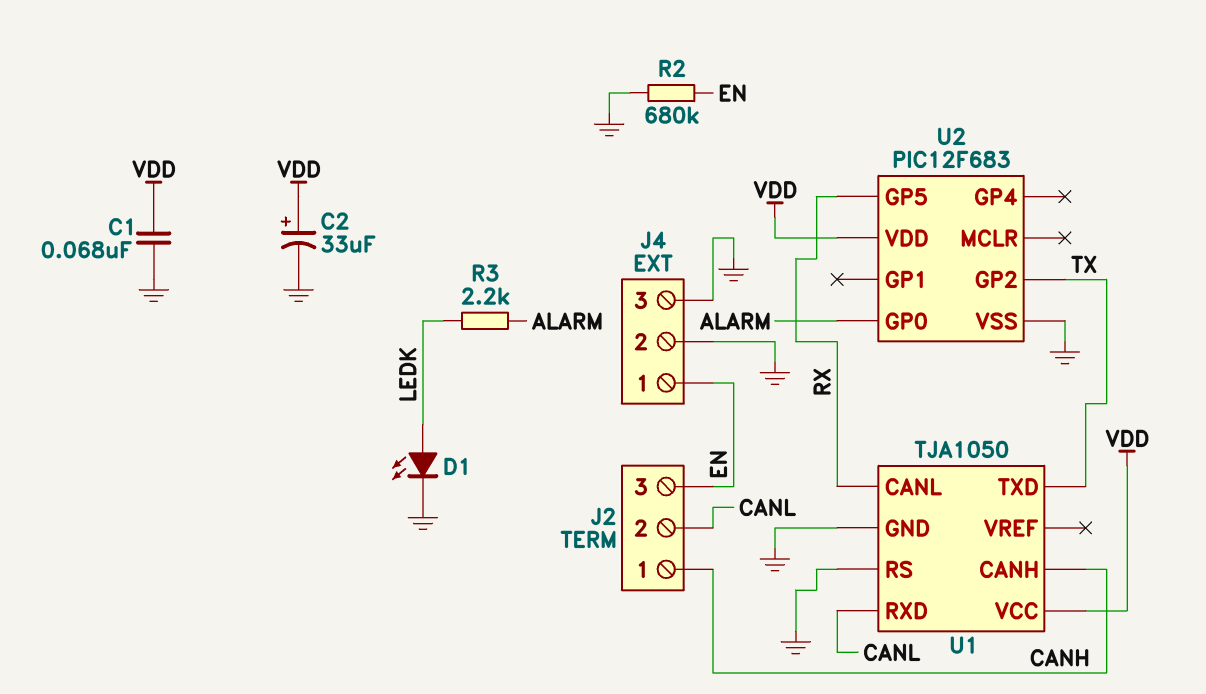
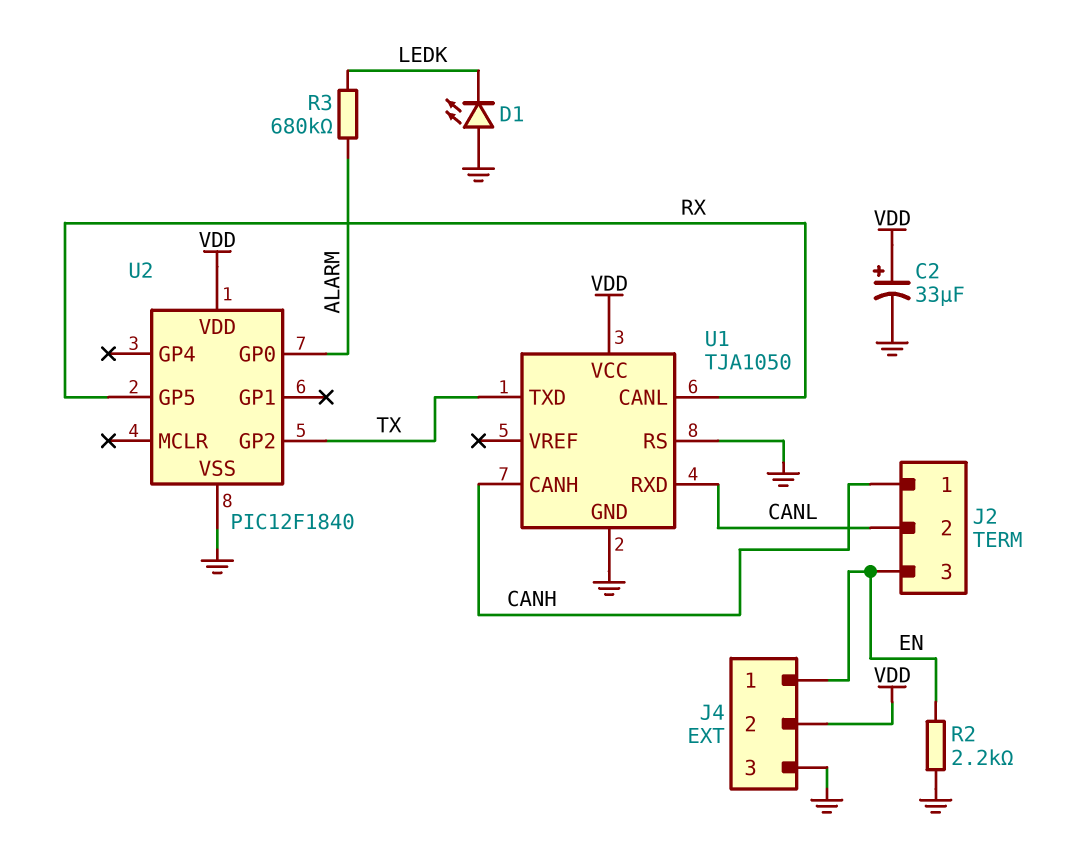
C1: 68nF (GND, VDD) -> none
D1: LED (A LEDK, K GND) -> LED (A GND, K LEDK)
J4 pin 2: GND -> VDD
R2: 680k (EN, GND) -> 2.2k (EN, GND)
R3: 2.2k (ALARM, LEDK) -> 680k (ALARM, LEDK)
U2: PIC12F683 -> PIC12F1840

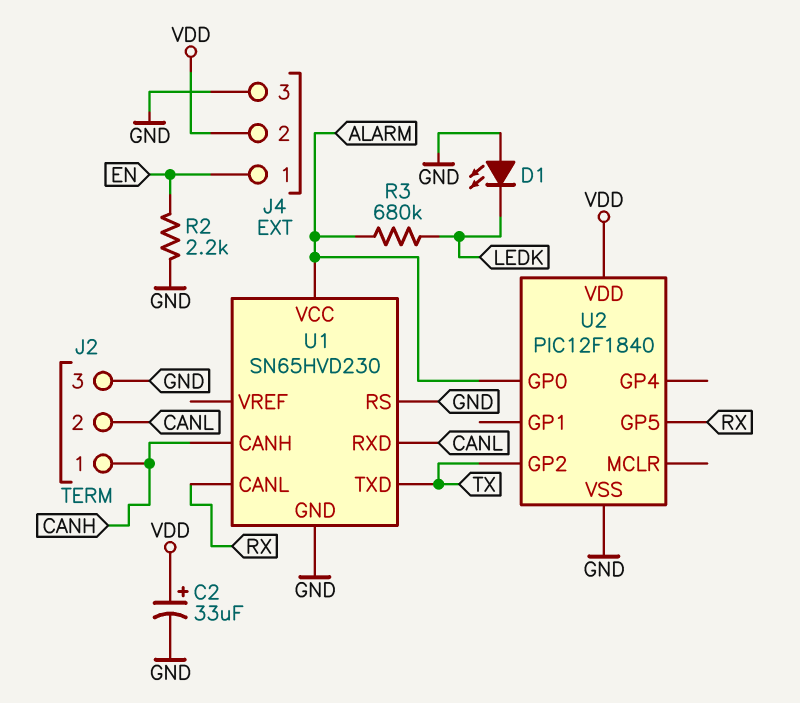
J2 pin 3: EN -> GND
U1: TJA1050 -> SN65HVD230
U1 pin VCC: VDD -> ALARM

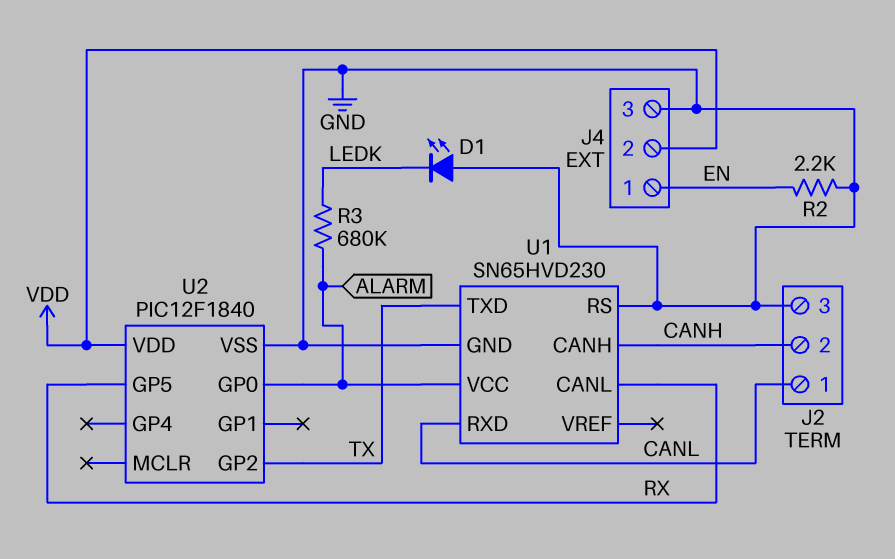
C2: 33uF (plus VDD, minus GND) -> none
J2 pin 1: CANH -> CANL
J2 pin 2: CANL -> CANH

